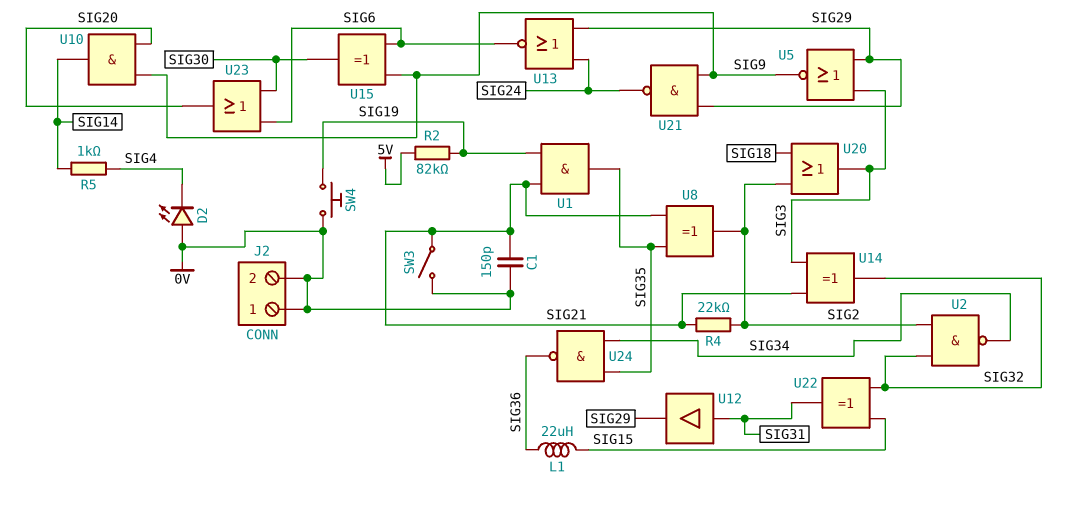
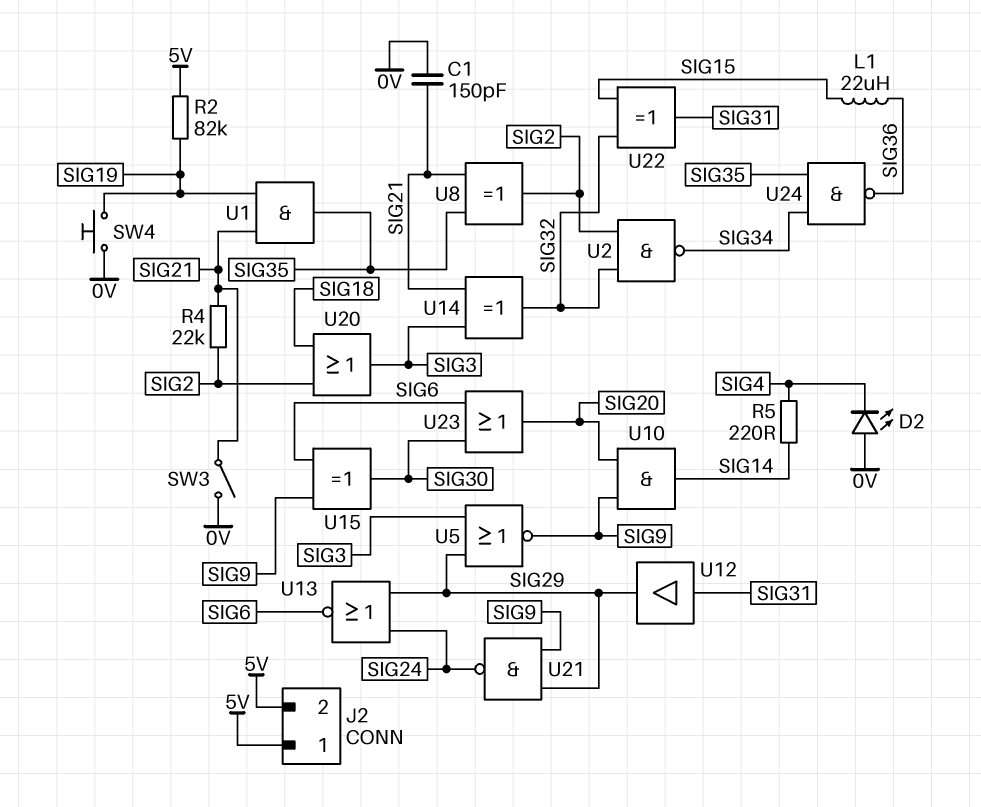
J2 pin 1: 0V -> 5V
J2 pin 2: 0V -> 5V
R5: 1k (SIG4, SIG14) -> 220 (SIG4, SIG14)

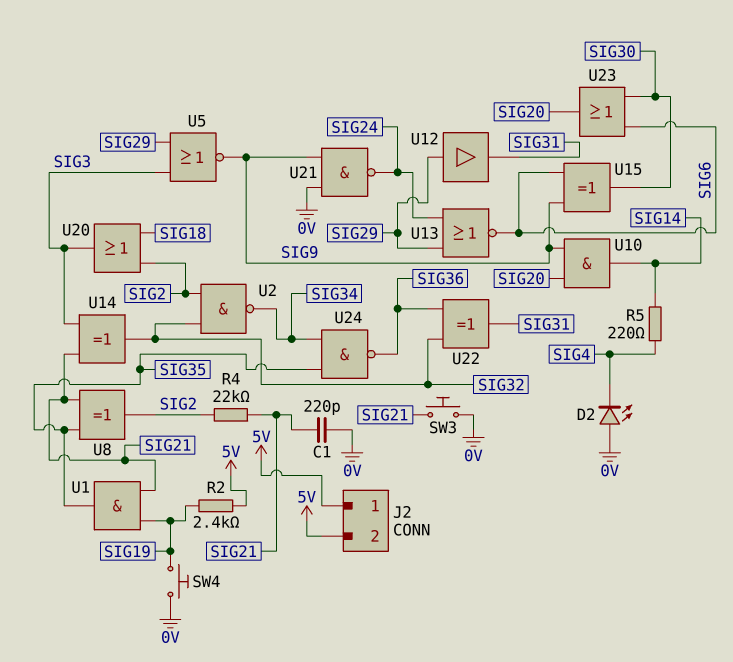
C1: 150pF (0V, SIG21) -> 220pF (0V, SIG21)
L1: 22uH (SIG15, SIG36) -> none
R2: 82k (5V, SIG19) -> 2.4k (5V, SIG19)
SW3: switch (0V, SIG21) -> button (0V, SIG21)
U12: buffer (in SIG31, out SIG29) -> buffer (in SIG29, out SIG31)
U21: NAND (in SIG9, in SIG29, out SIG24) -> NAND (in 0V, in SIG9, out SIG24)
U22: XOR (in SIG15, in SIG32, out SIG31) -> XOR (in SIG32, in SIG36, out SIG31)

